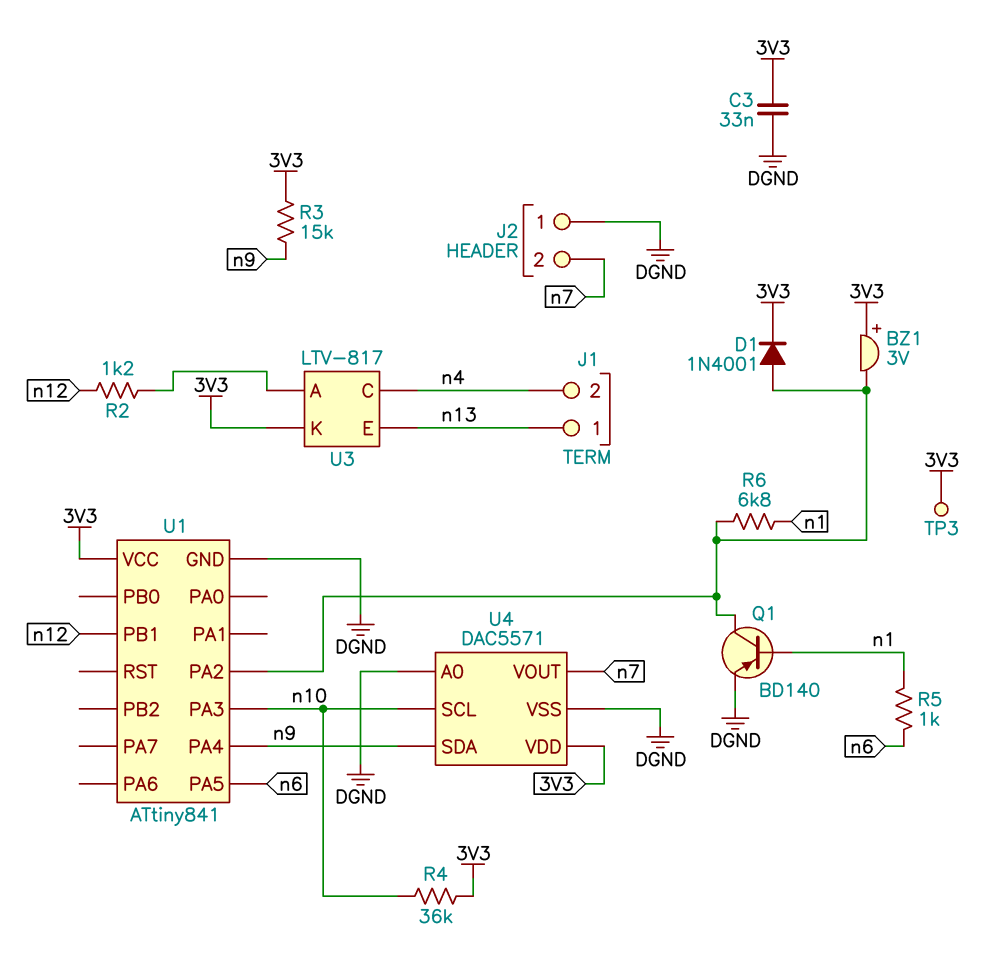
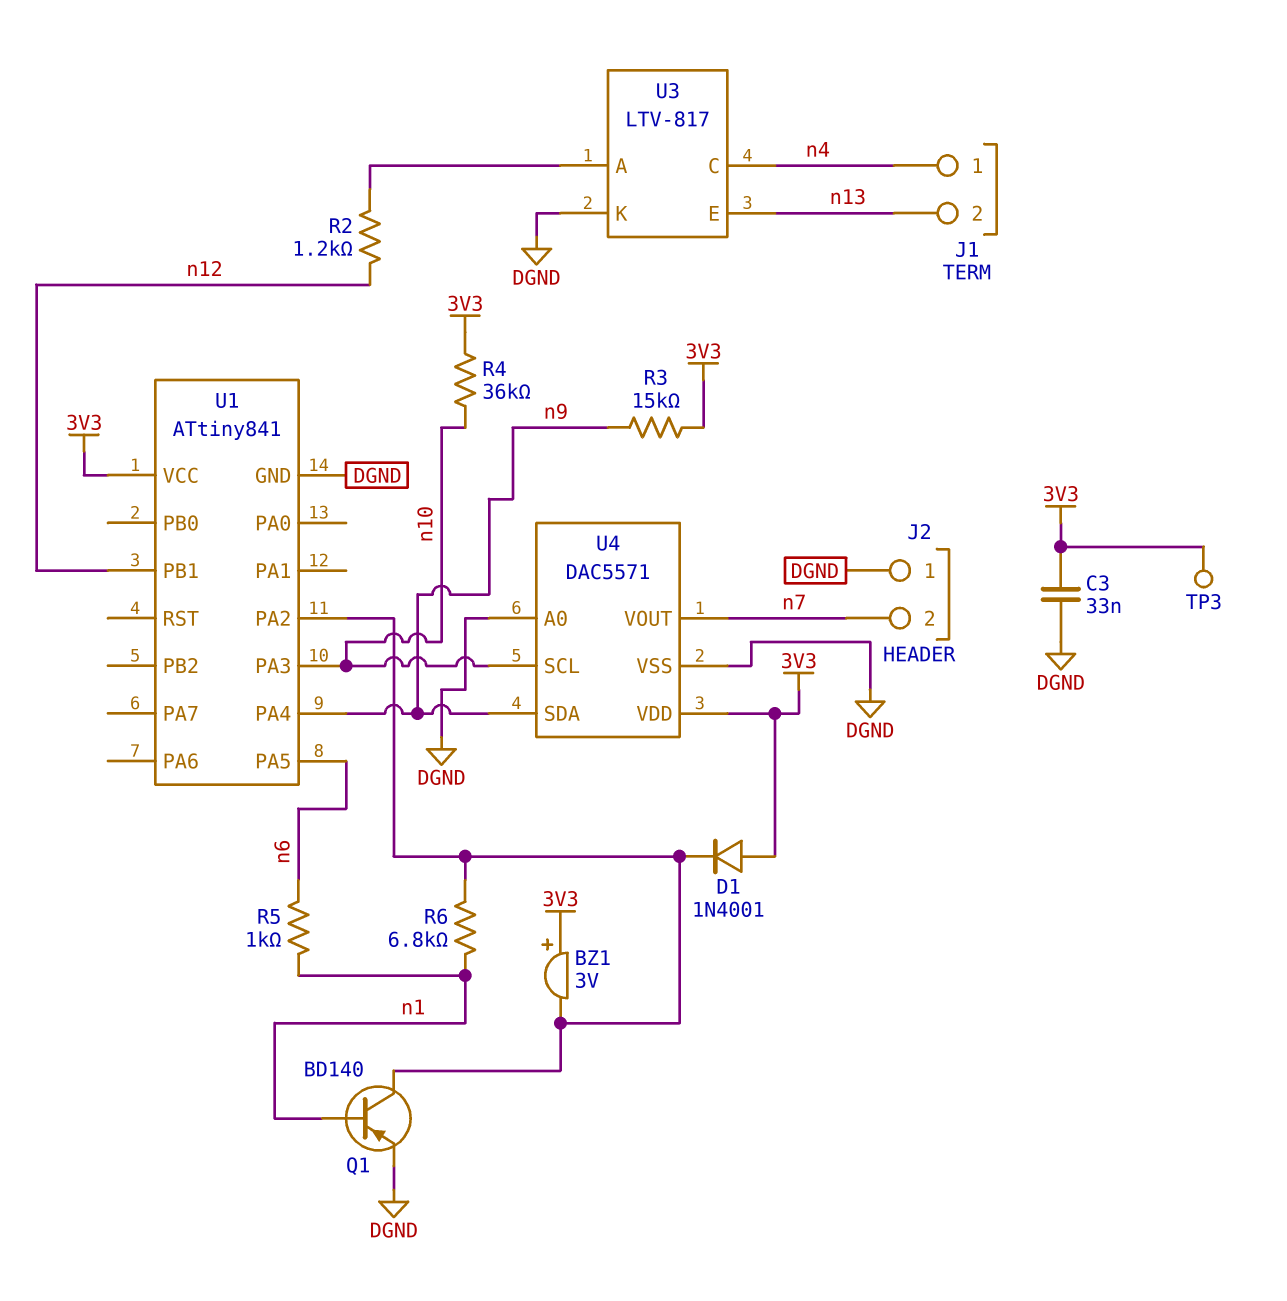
D1: diode 1N4001 (A U1/PA2, K 3V3) -> diode 1N4001 (A 3V3, K U1/PA2)
J1 pin 1: n13 -> n4
J1 pin 2: n4 -> n13
U3 pin K: 3V3 -> DGND

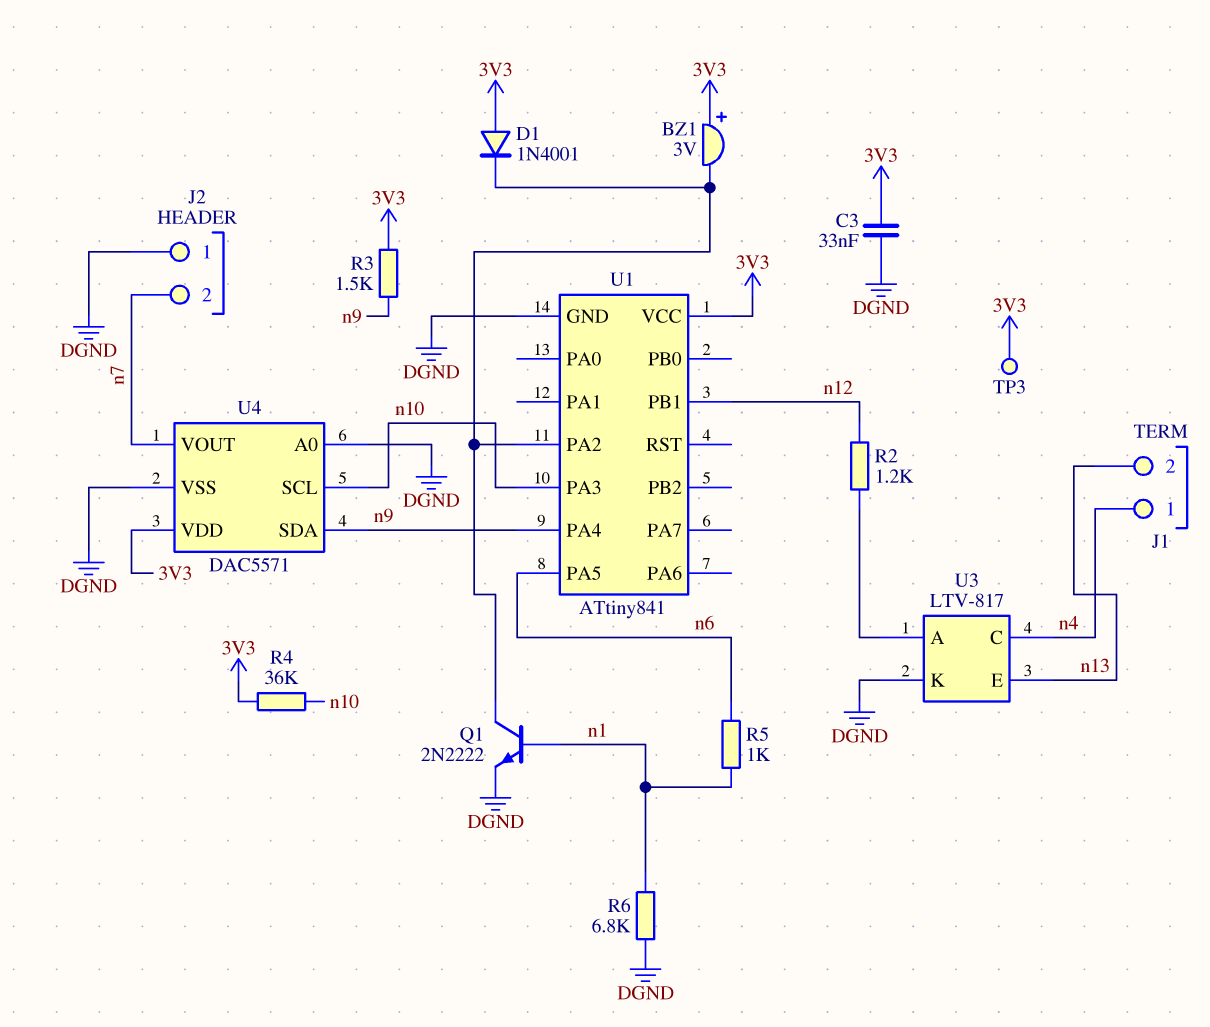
Q1: PNP BD140 (B n1, C U1/PA2, E DGND) -> NPN 2N2222 (B n1, C U1/PA2, E DGND)
R3: 15k (3V3, n9) -> 1.5k (3V3, n9)
R6: 6.8k (U1/PA2, n1) -> 6.8k (DGND, n1)

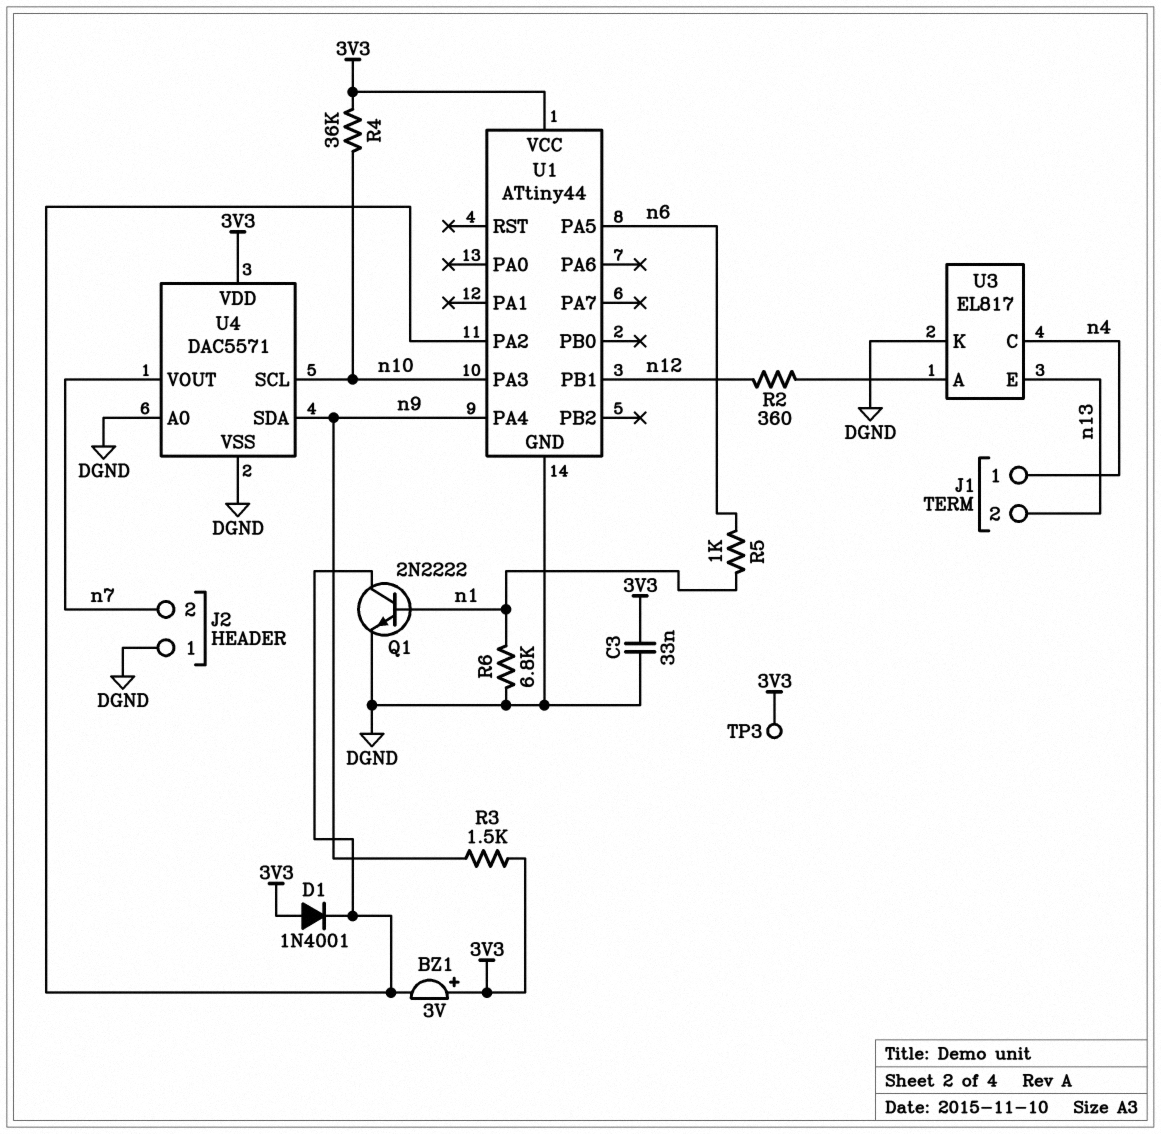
R2: 1.2k (U3/A, n12) -> 360 (U3/A, n12)
U1: ATtiny841 -> ATtiny44
U3: LTV-817 -> EL817

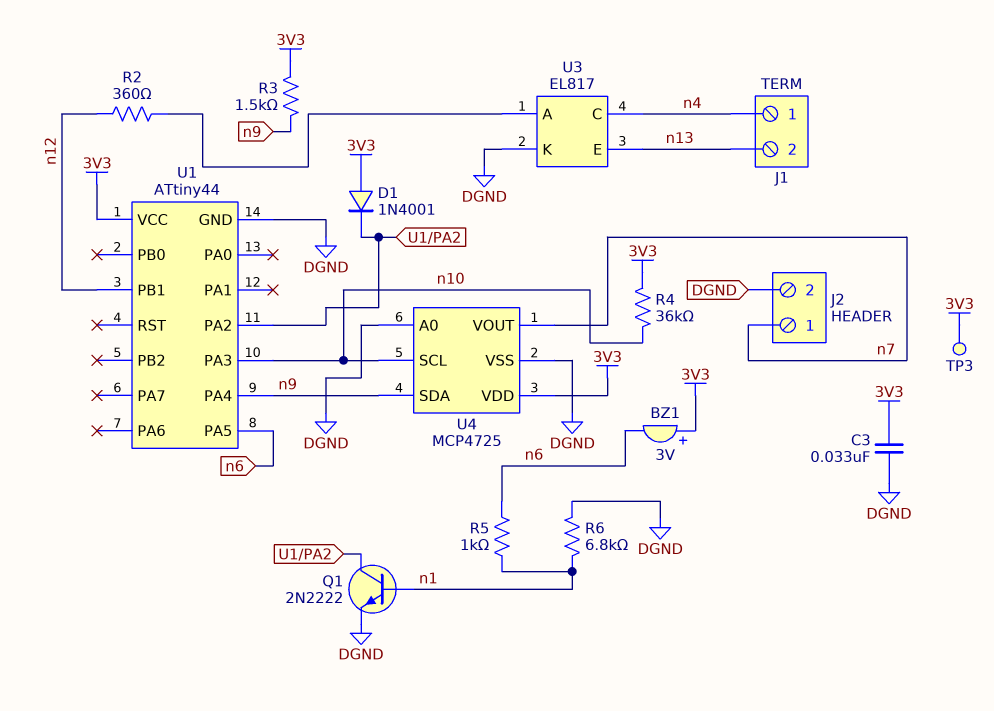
BZ1: buzzer 3V (plus 3V3, minus U1/PA2) -> buzzer 3V (plus 3V3, minus n6)
J2 pin 1: DGND -> n7
J2 pin 2: n7 -> DGND
U4: DAC5571 -> MCP4725

